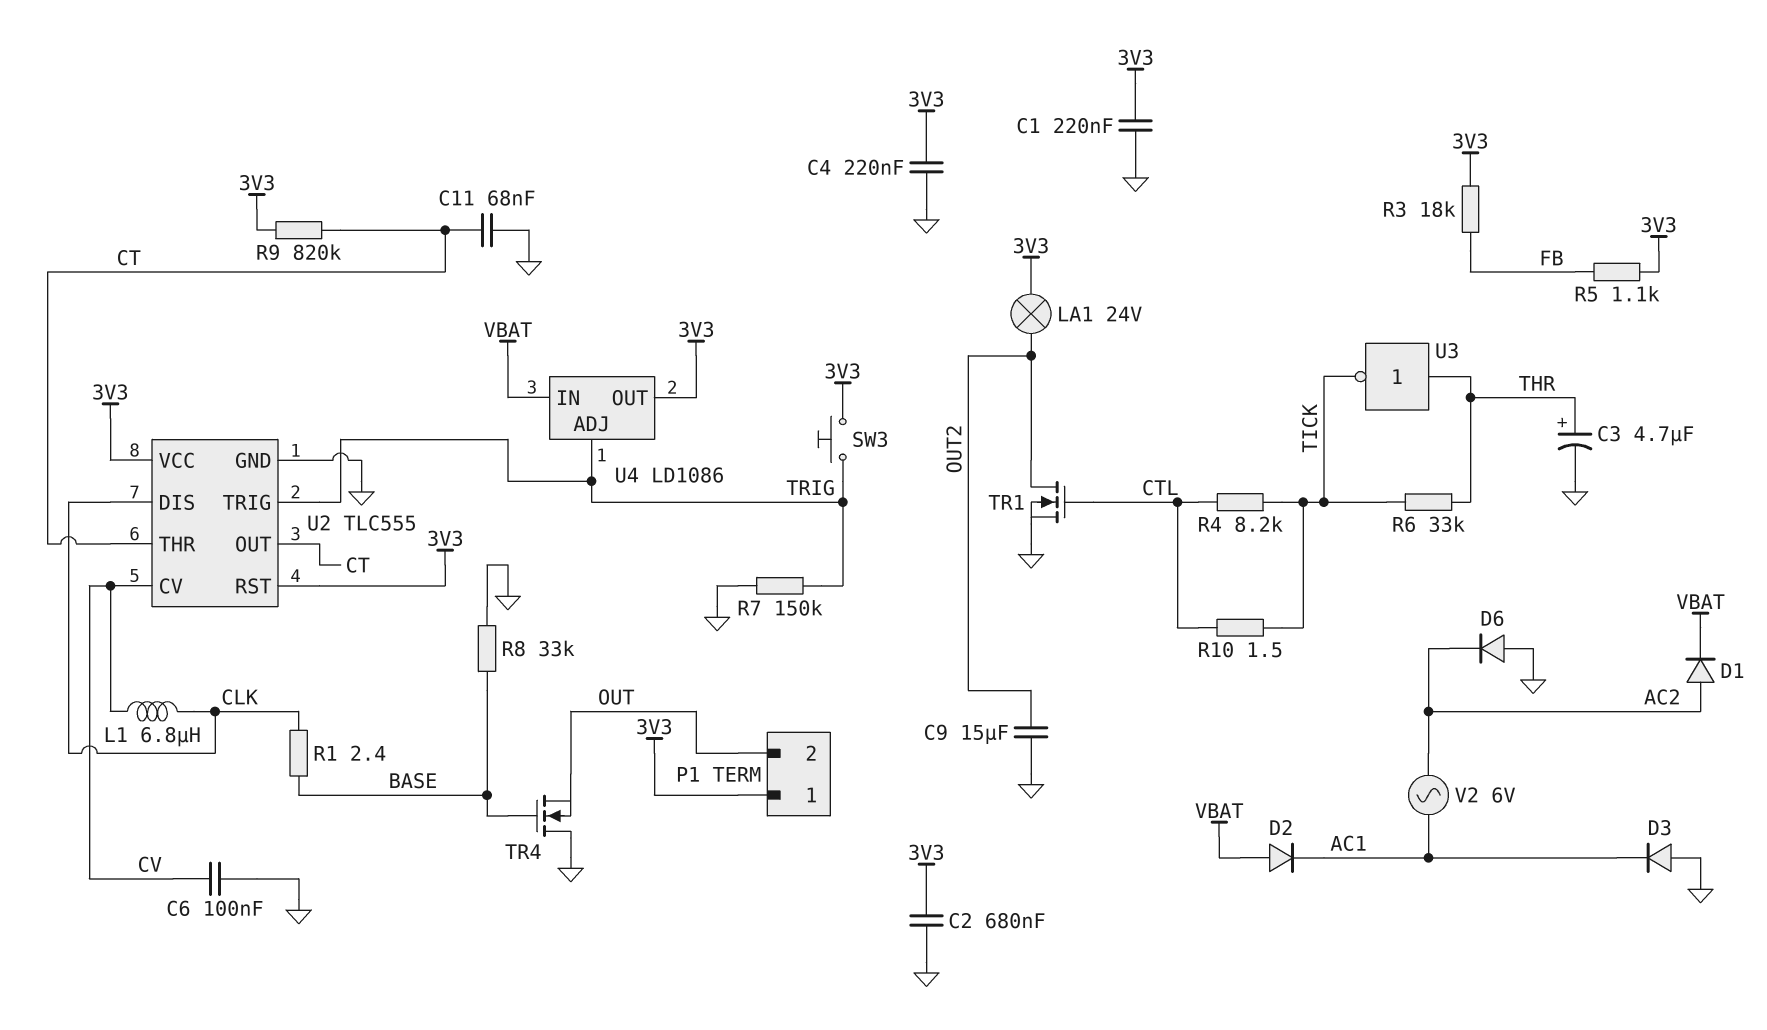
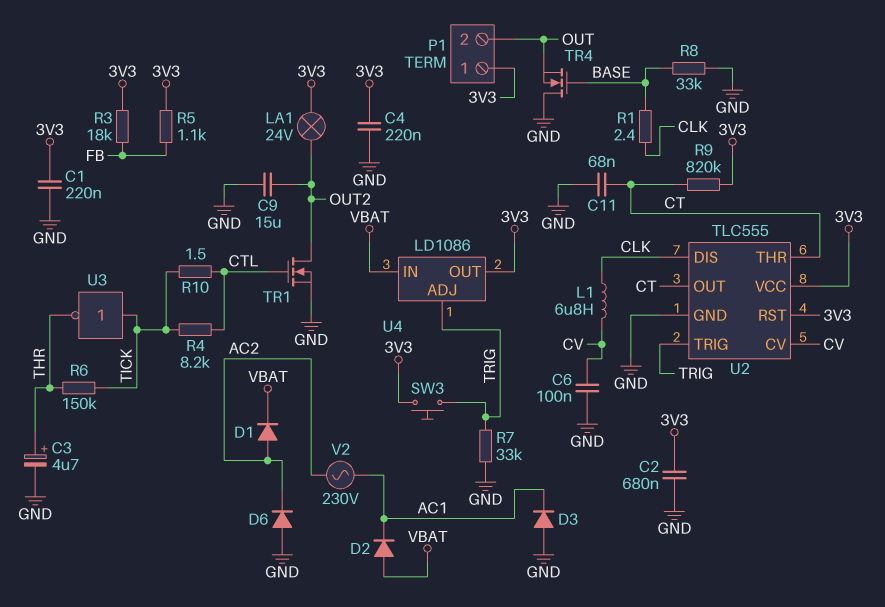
R6: 33k (THR, TICK) -> 150k (THR, TICK)
R7: 150k (GND, TRIG) -> 33k (GND, TRIG)
U3: NOT (in THR, out TICK) -> NOT (in TICK, out THR)
V2: AC 6V (AC1, AC2) -> AC 230V (AC1, AC2)

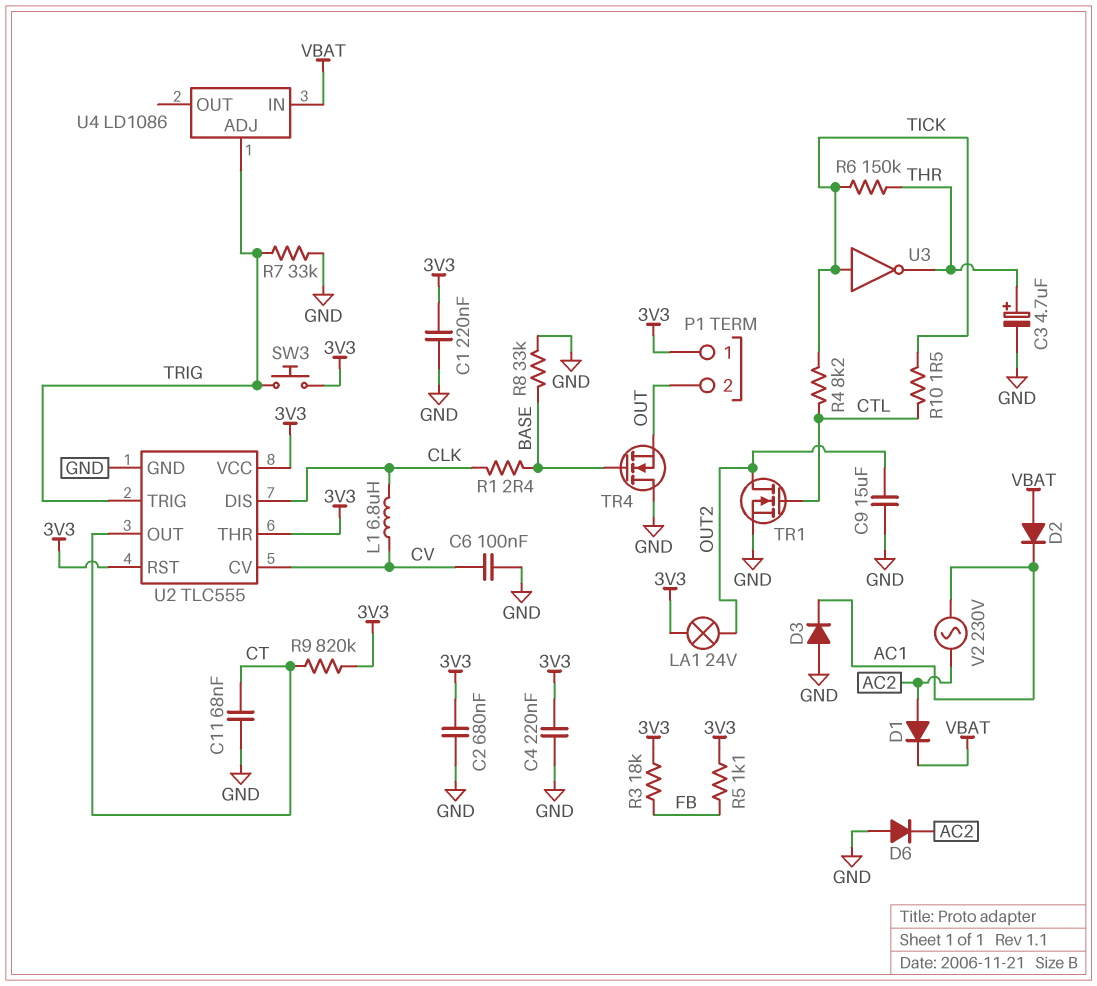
U2 pin THR: CT -> 3V3
U4 pin OUT: 3V3 -> none

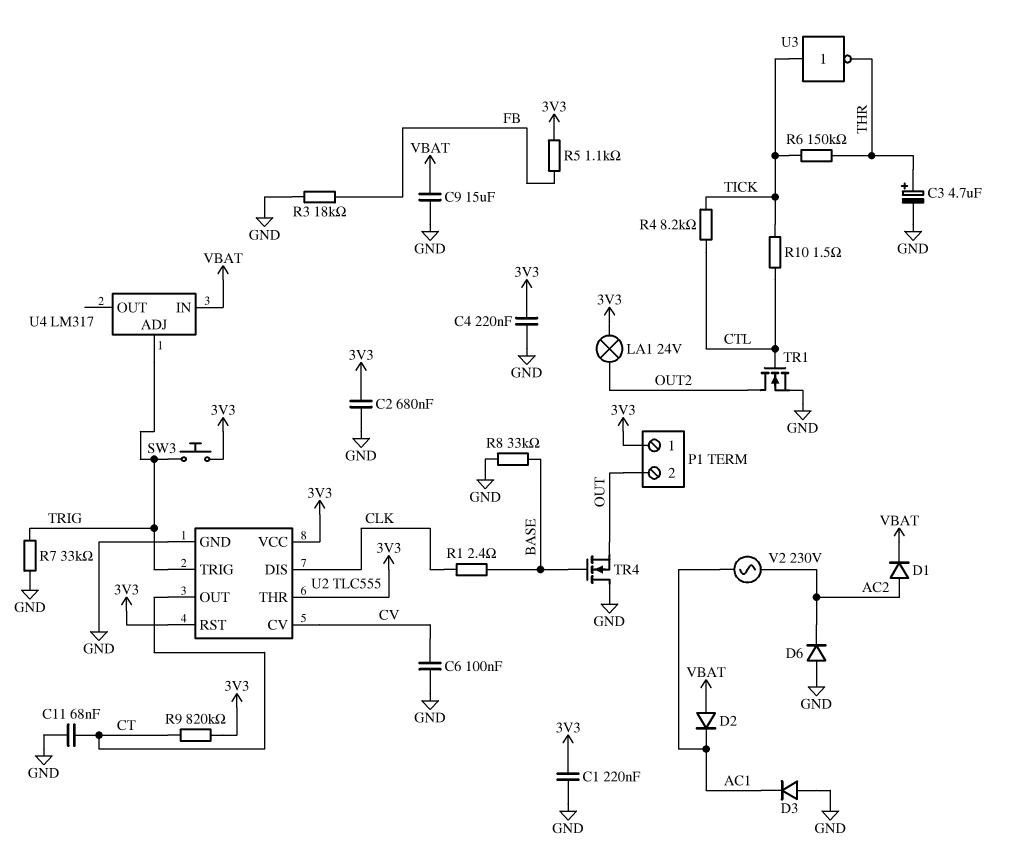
C9: 15uF (GND, OUT2) -> 15uF (GND, VBAT)
L1: 6.8uH (CLK, CV) -> none
R3: 18k (3V3, FB) -> 18k (FB, GND)
U4: LD1086 -> LM317

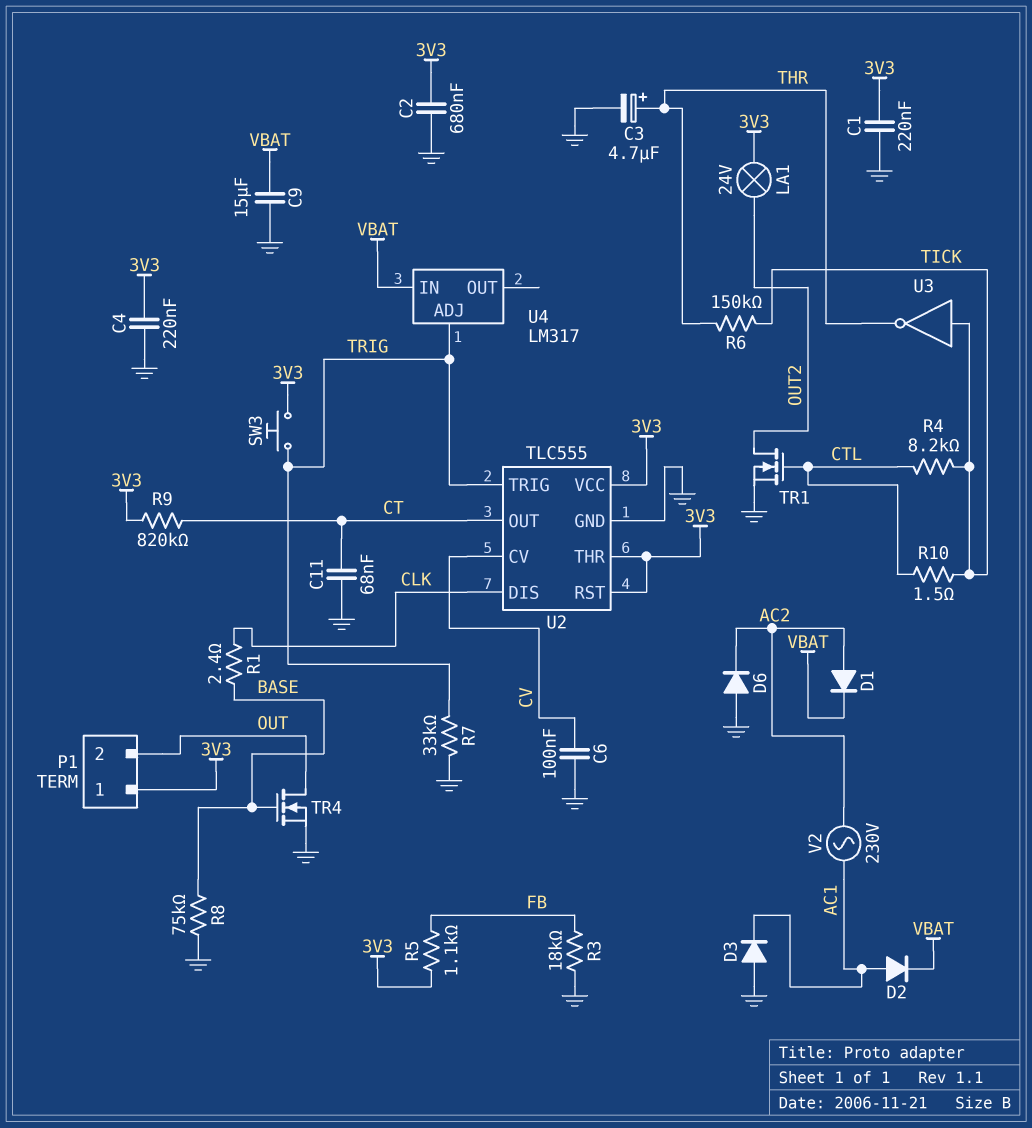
D2: diode (A VBAT, K AC1) -> diode (A AC1, K VBAT)
R8: 33k (BASE, GND) -> 75k (BASE, GND)
TR4: NMOS (G BASE, D GND, S OUT) -> NMOS (G BASE, D OUT, S GND)

